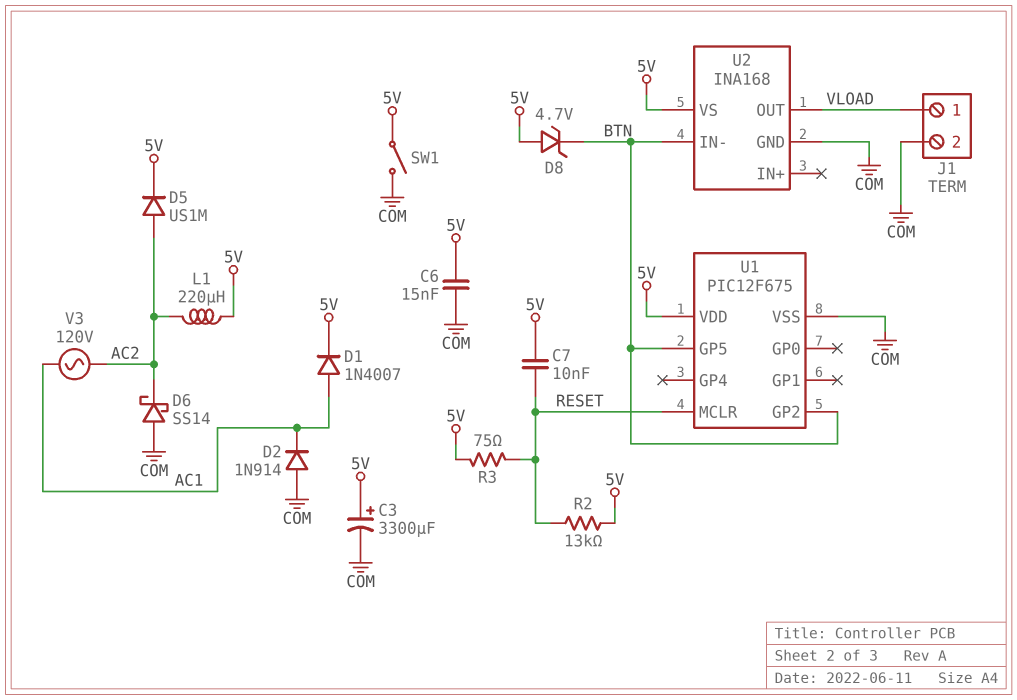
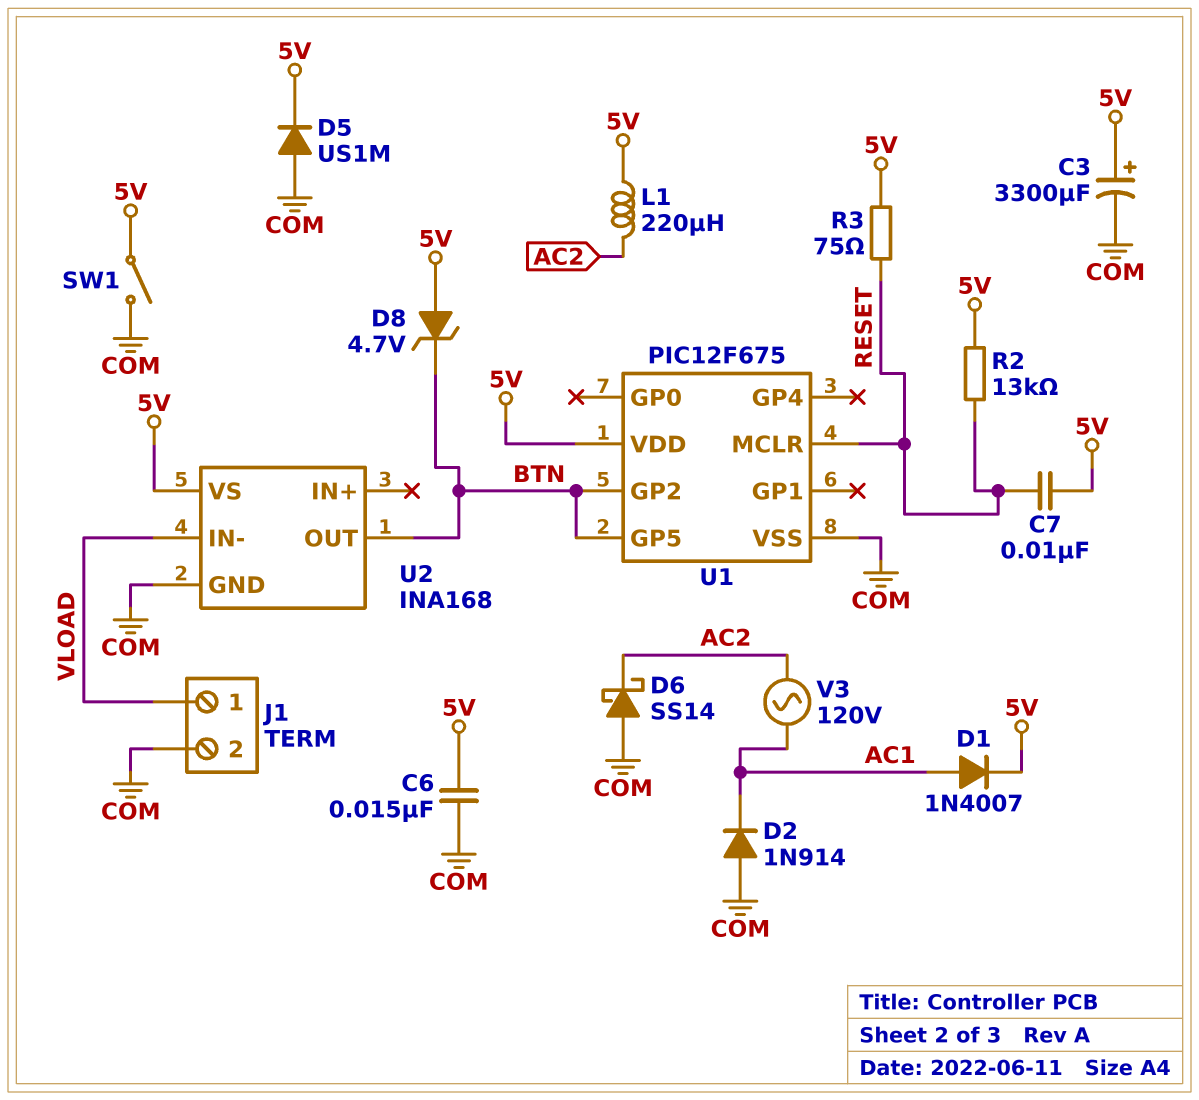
D5: diode US1M (A AC2, K 5V) -> diode US1M (A COM, K 5V)
U2 pin IN-: BTN -> VLOAD
U2 pin OUT: VLOAD -> BTN

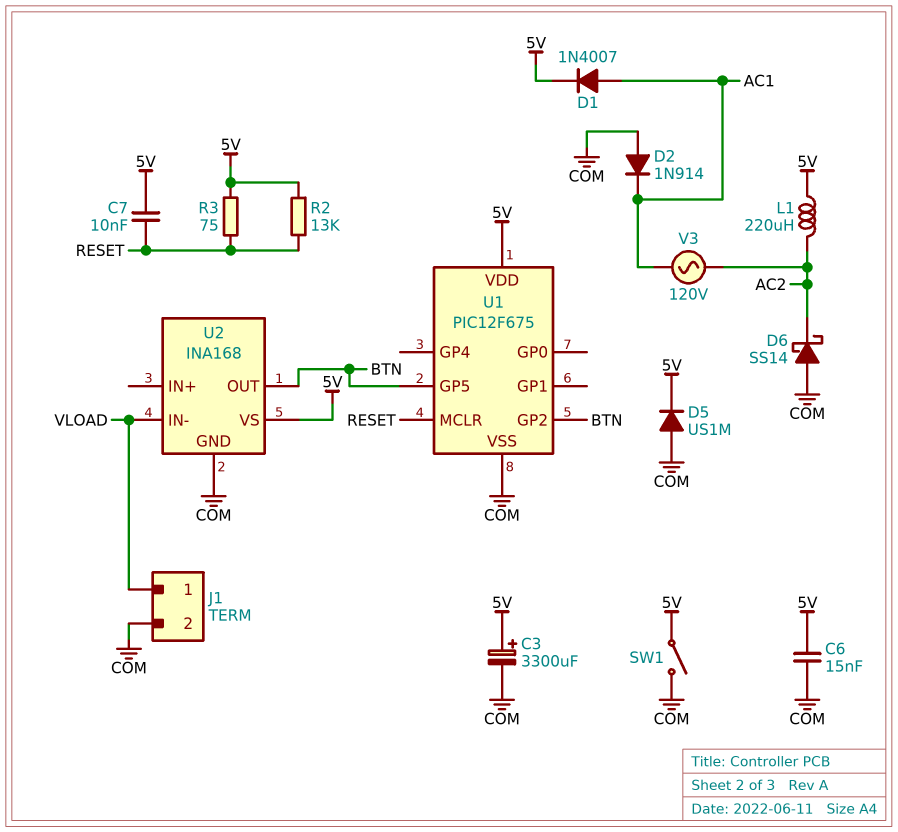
D8: zener 4.7V (A 5V, K BTN) -> none

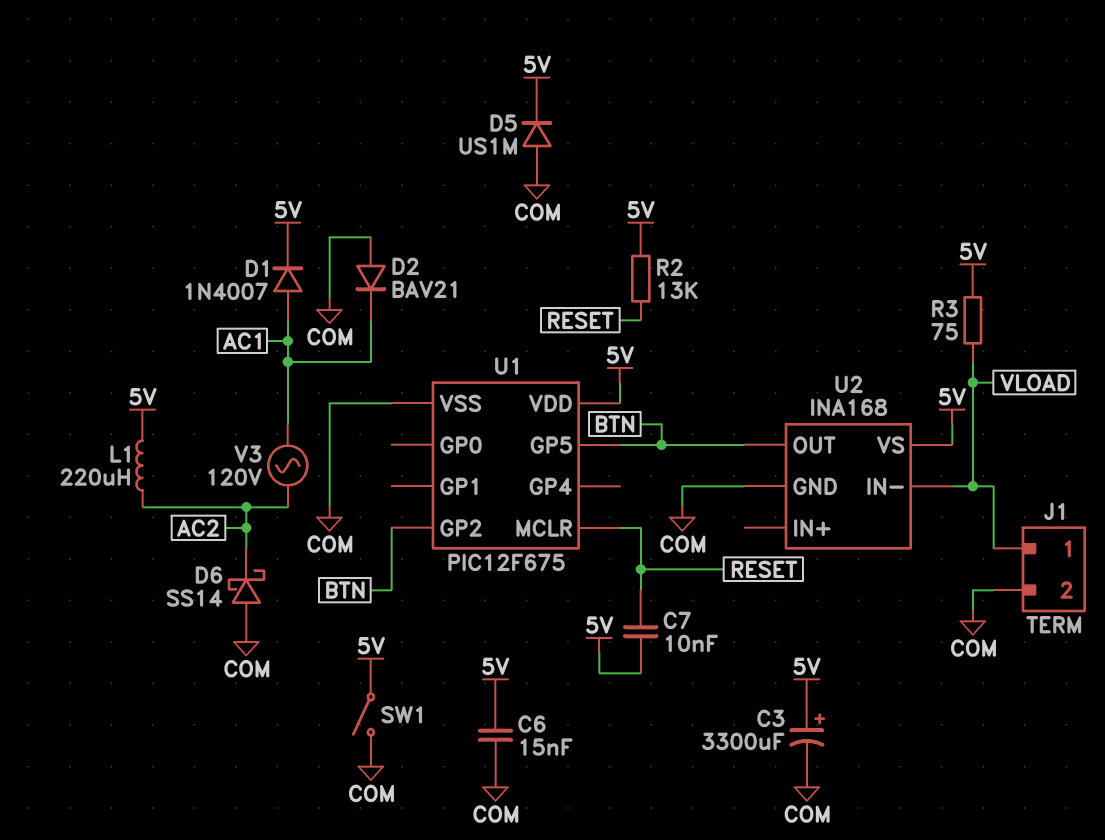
D2: diode 1N914 (A COM, K AC1) -> diode BAV21 (A COM, K AC1)
R3: 75 (5V, RESET) -> 75 (5V, VLOAD)

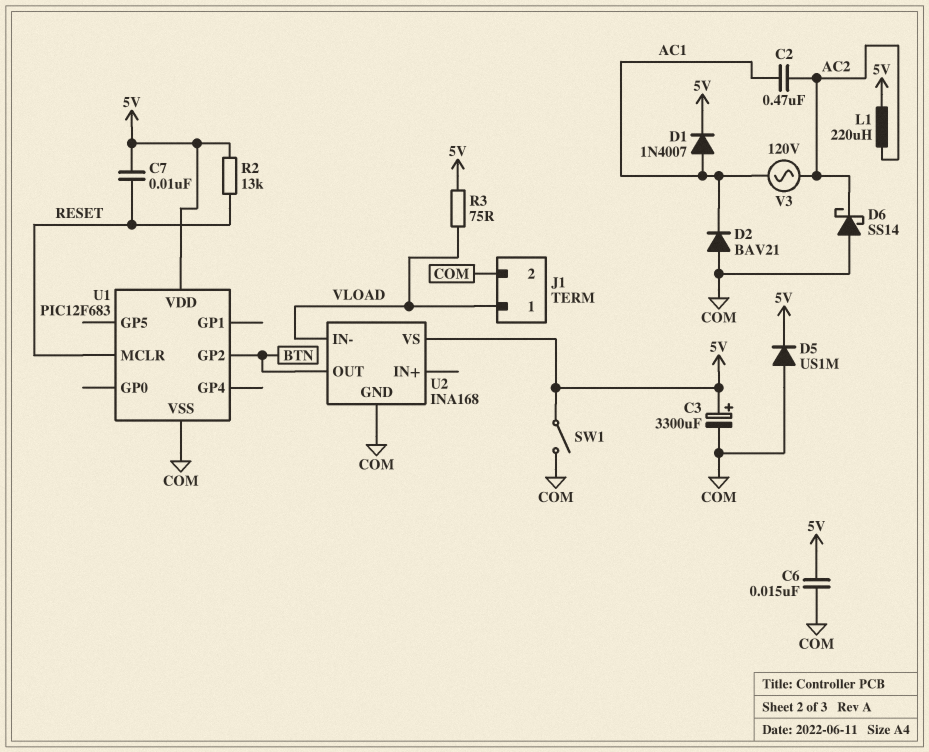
C2: none -> 470nF (AC1, AC2)
U1: PIC12F675 -> PIC12F683
U1 pin GP5: BTN -> none

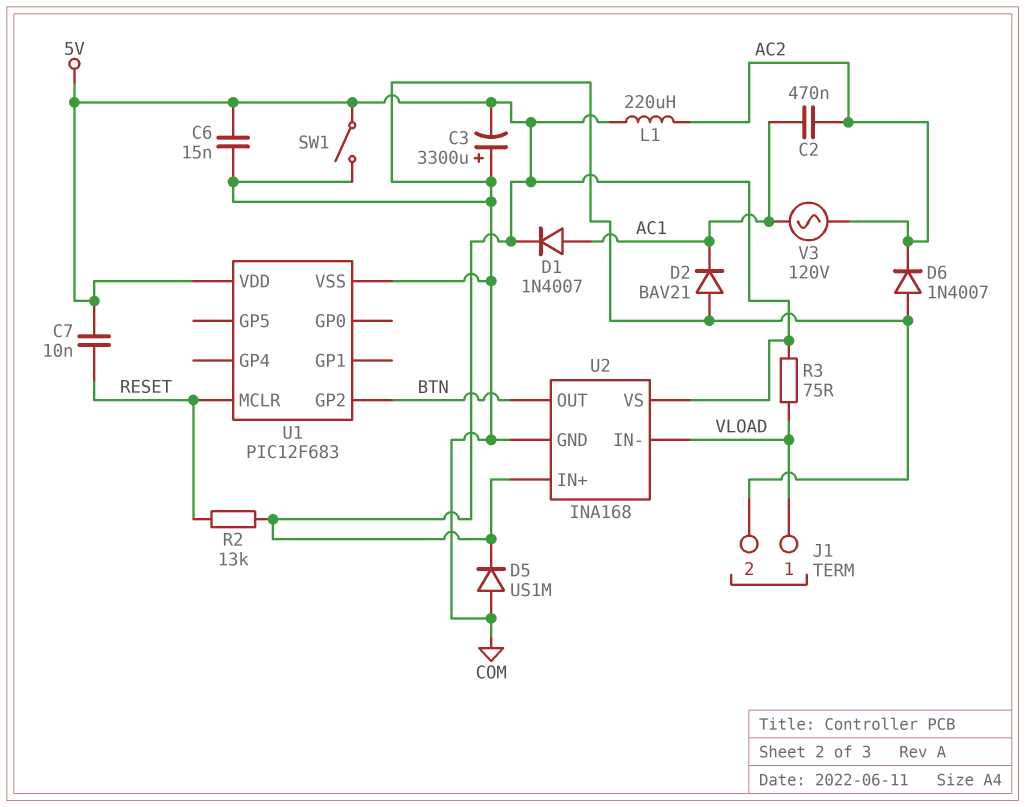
C3: 3300uF (plus 5V, minus COM) -> 3300uF (plus COM, minus 5V)
D6: schottky SS14 (A COM, K AC2) -> diode 1N4007 (A COM, K AC2)
U2 pin IN+: none -> 5V

